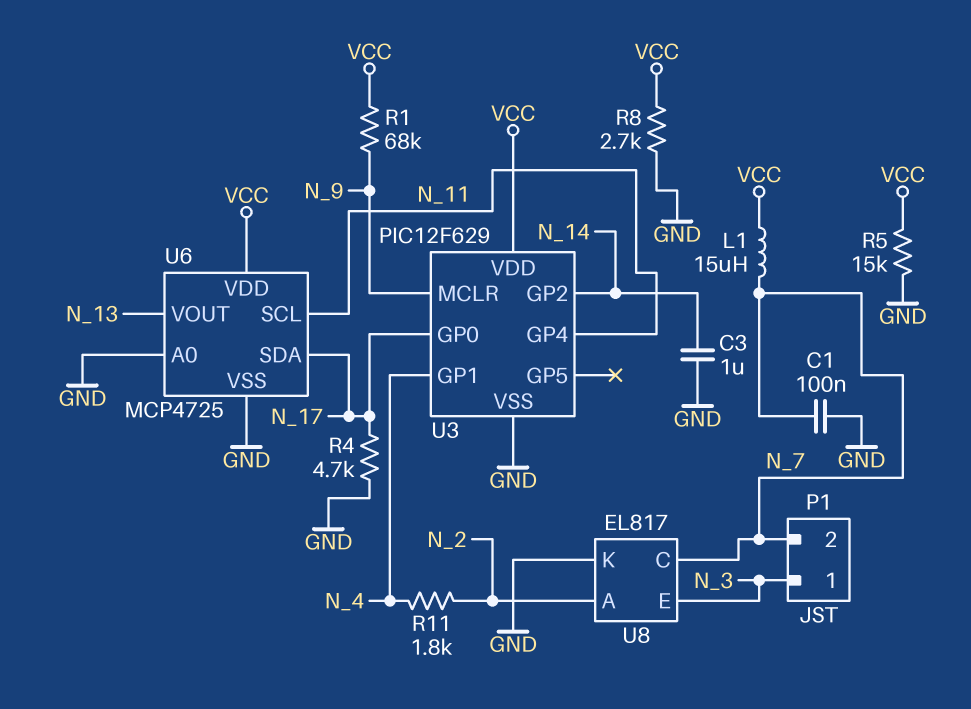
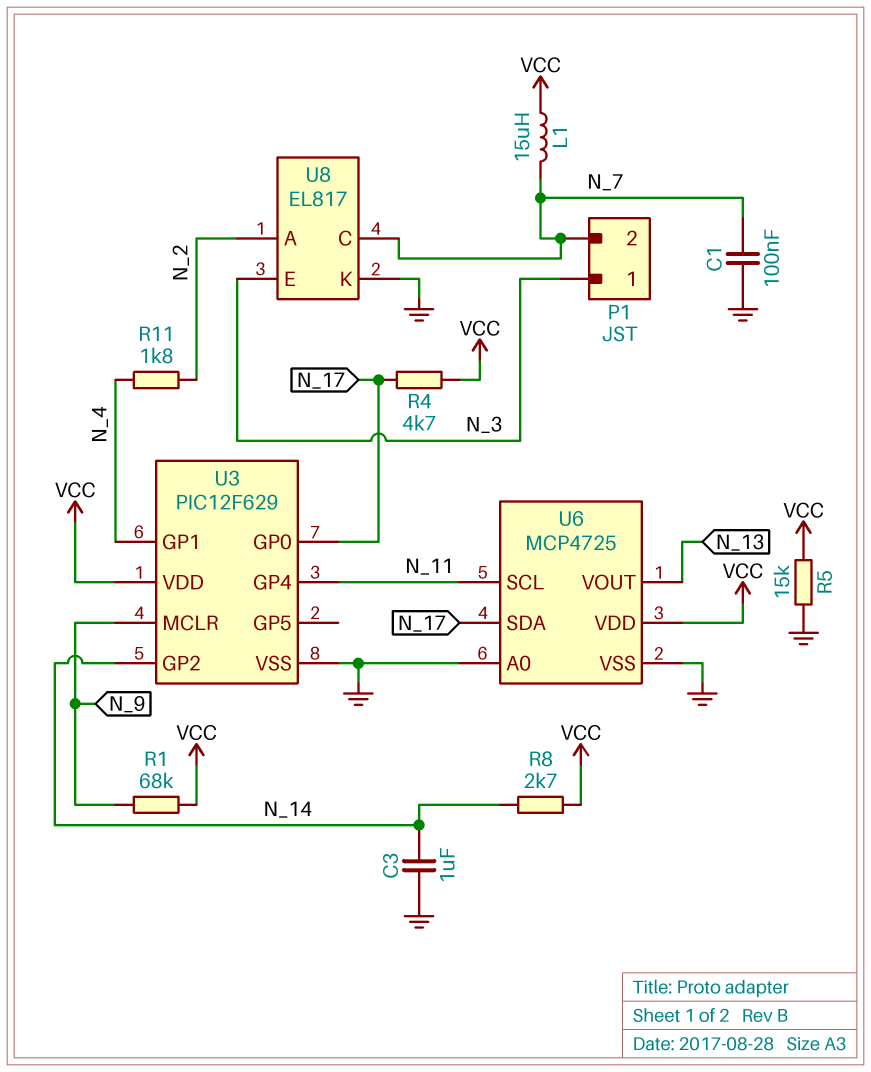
R4: 4.7k (GND, N_17) -> 4.7k (N_17, VCC)
R8: 2.7k (GND, VCC) -> 2.7k (N_14, VCC)

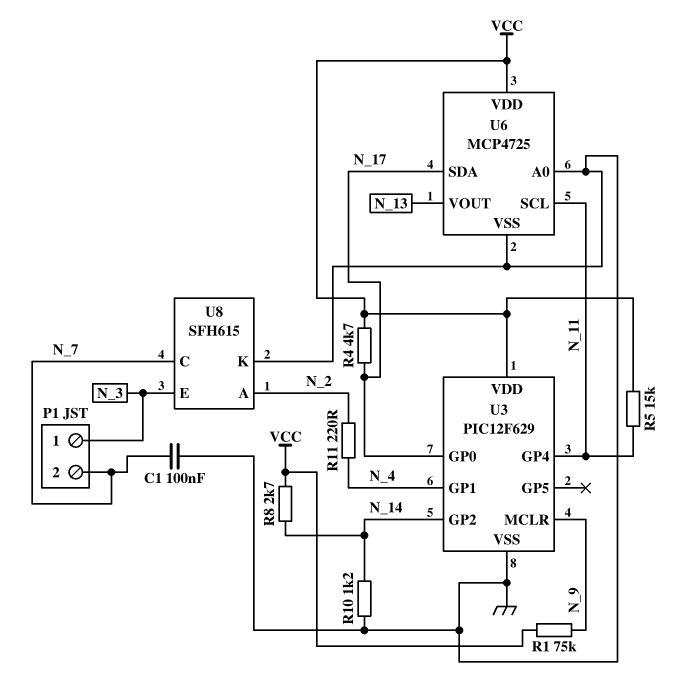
C3: 1uF (GND, N_14) -> none
L1: 15uH (N_7, VCC) -> none
R1: 68k (N_9, VCC) -> 75k (N_9, VCC)
R5: 15k (GND, VCC) -> 15k (N_11, VCC)
R10: none -> 1.2k (GND, N_14)
R11: 1.8k (N_2, N_4) -> 220 (N_2, N_4)
U8: EL817 -> SFH615

